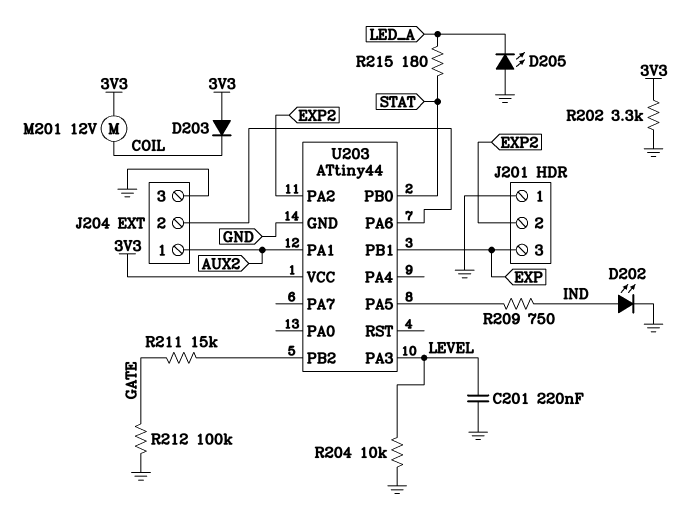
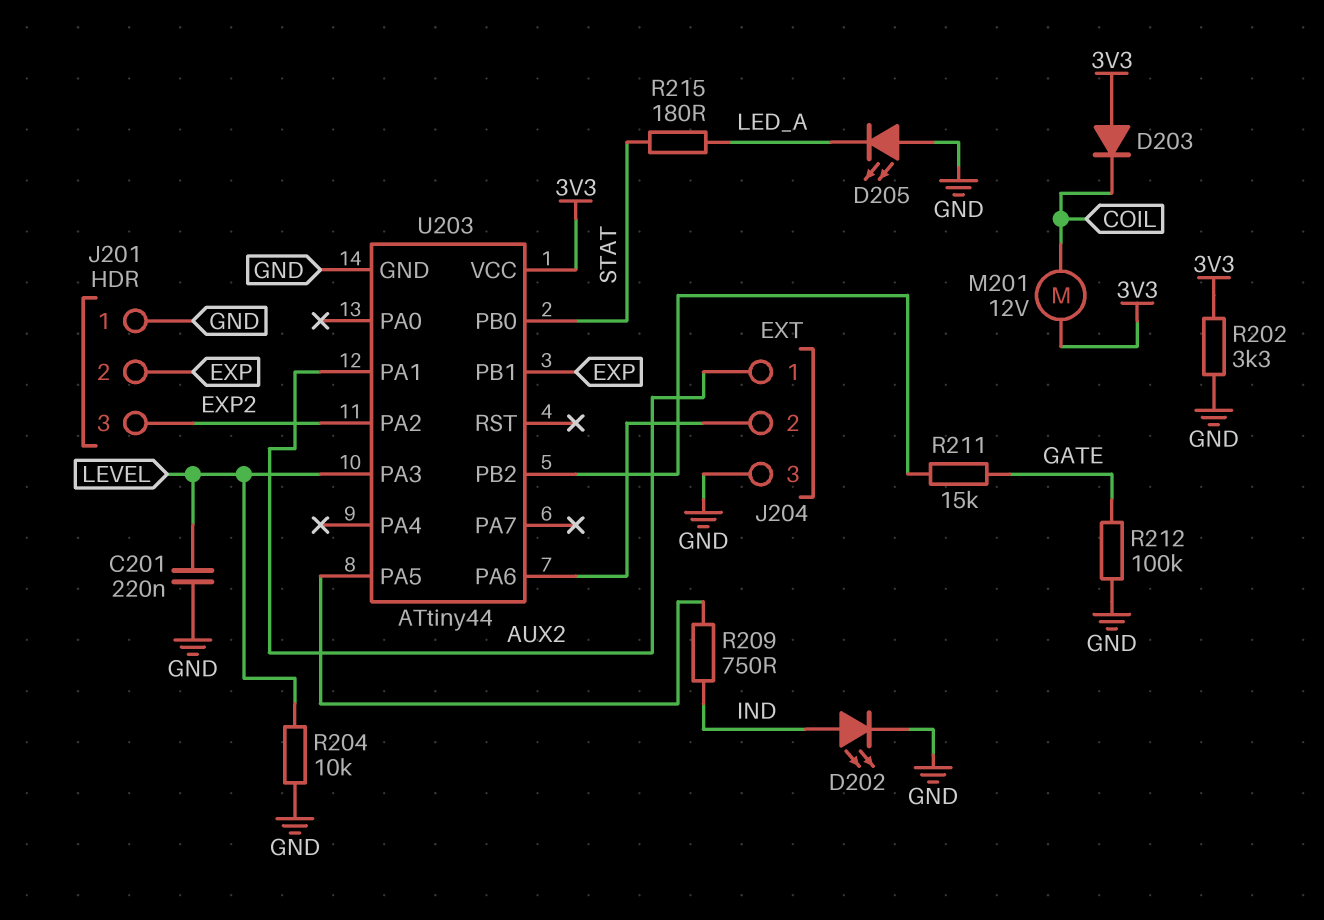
J201 pin 2: EXP2 -> EXP
J201 pin 3: EXP -> EXP2

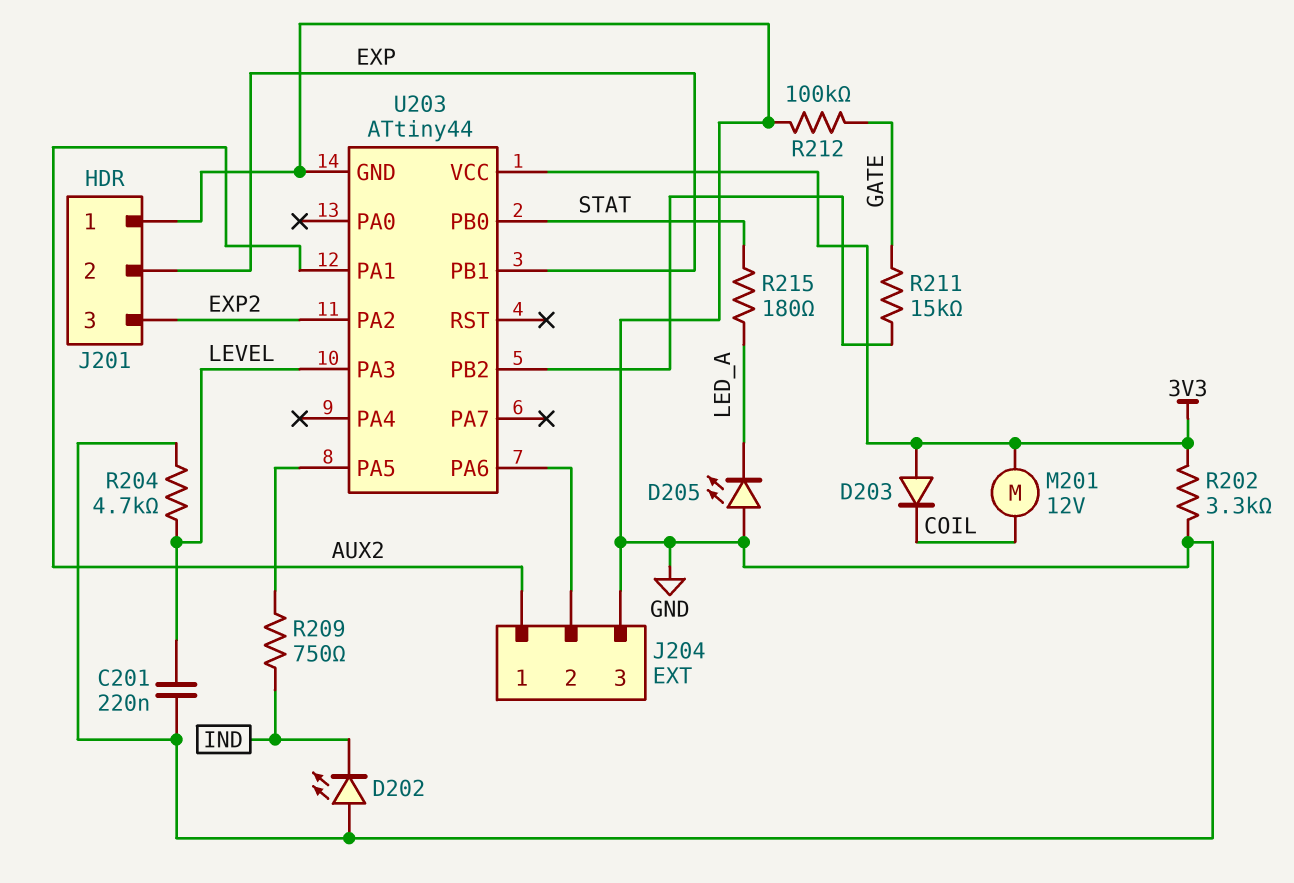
D202: LED (A IND, K GND) -> LED (A GND, K IND)
R204: 10k (GND, LEVEL) -> 4.7k (GND, LEVEL)

